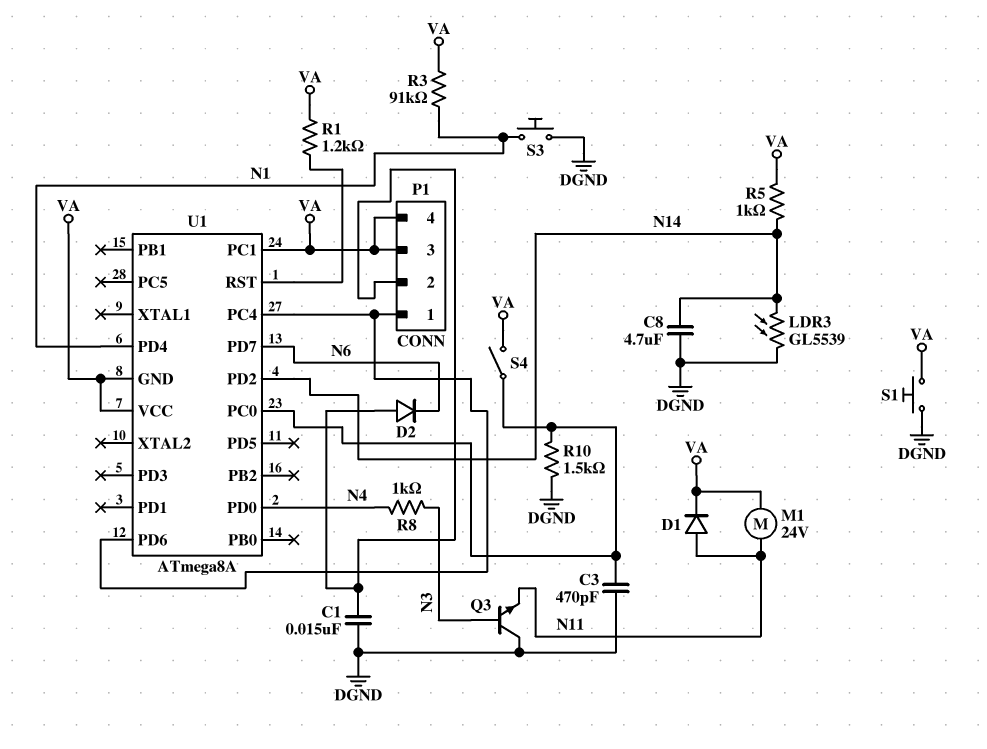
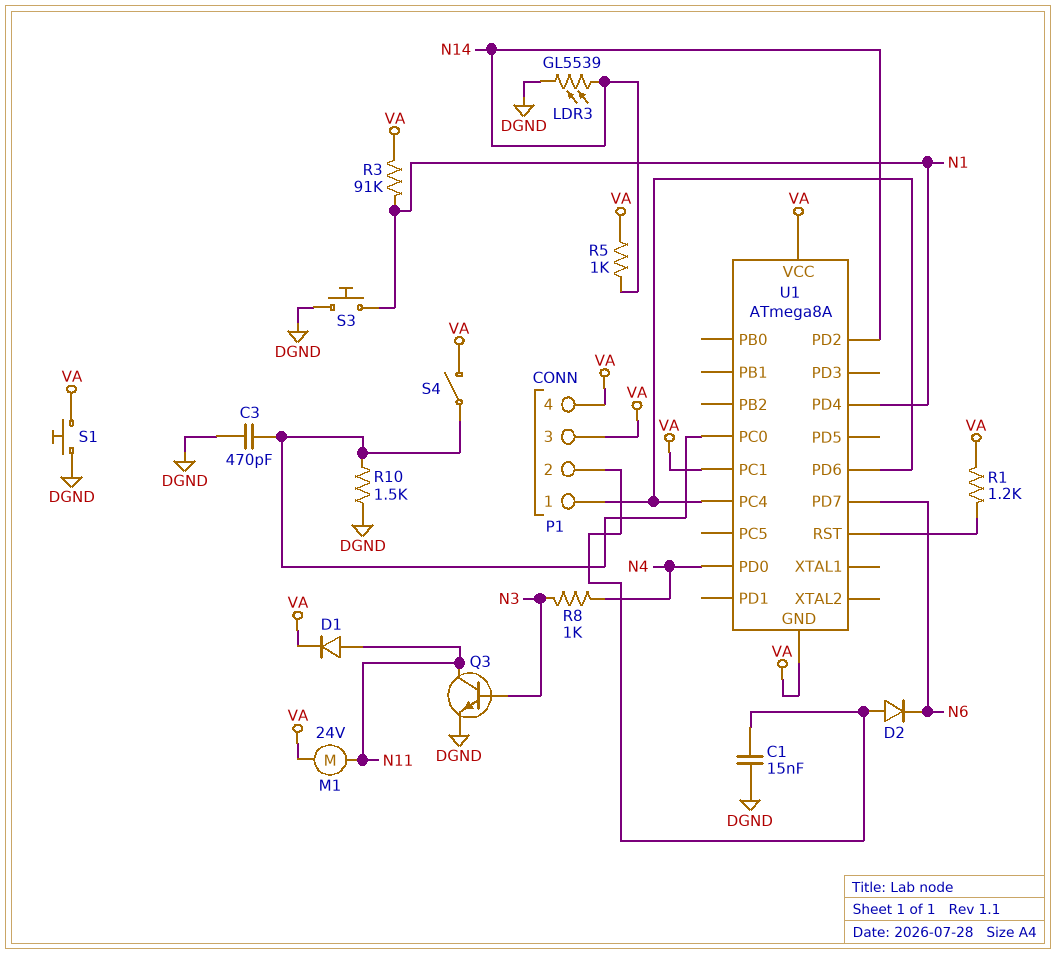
C8: 4.7uF (DGND, N14) -> none
Q3: NPN (B N3, C DGND, E N11) -> NPN (B N3, C N11, E DGND)

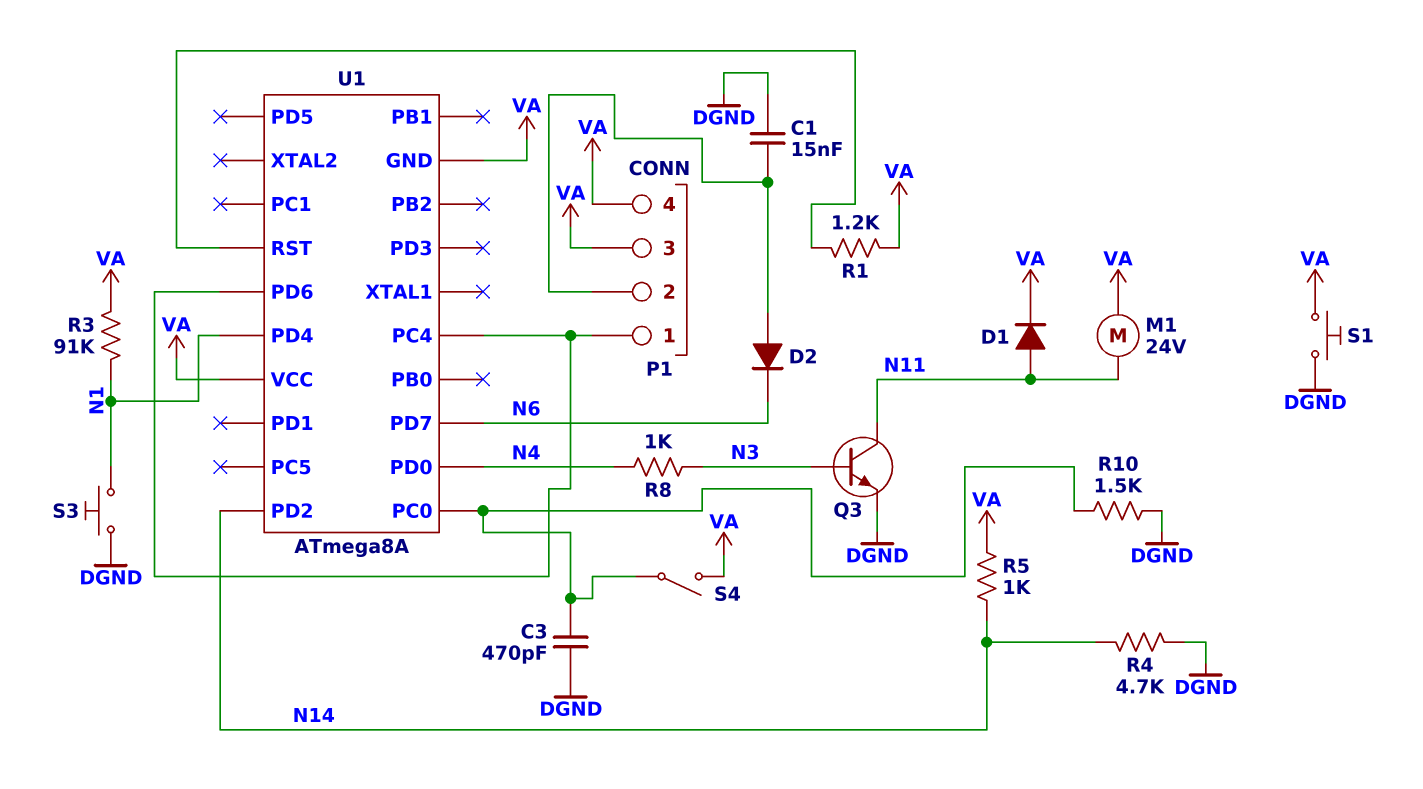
LDR3: GL5539 (DGND, N14) -> none
R4: none -> 4.7k (DGND, N14)
U1 pin PC1: VA -> none

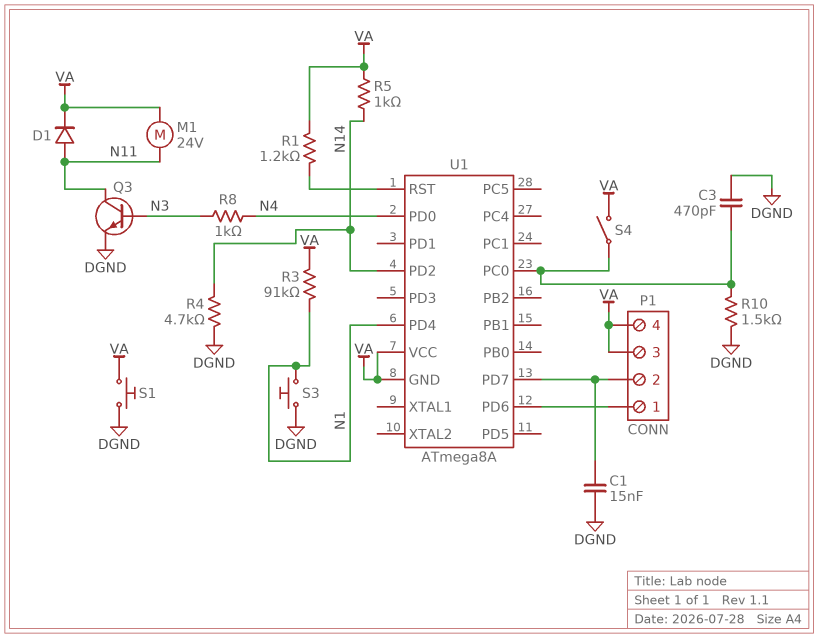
D2: diode (A P1/2, K N6) -> none
U1 pin PC4: P1/1 -> none
U1 pin PD7: N6 -> P1/2

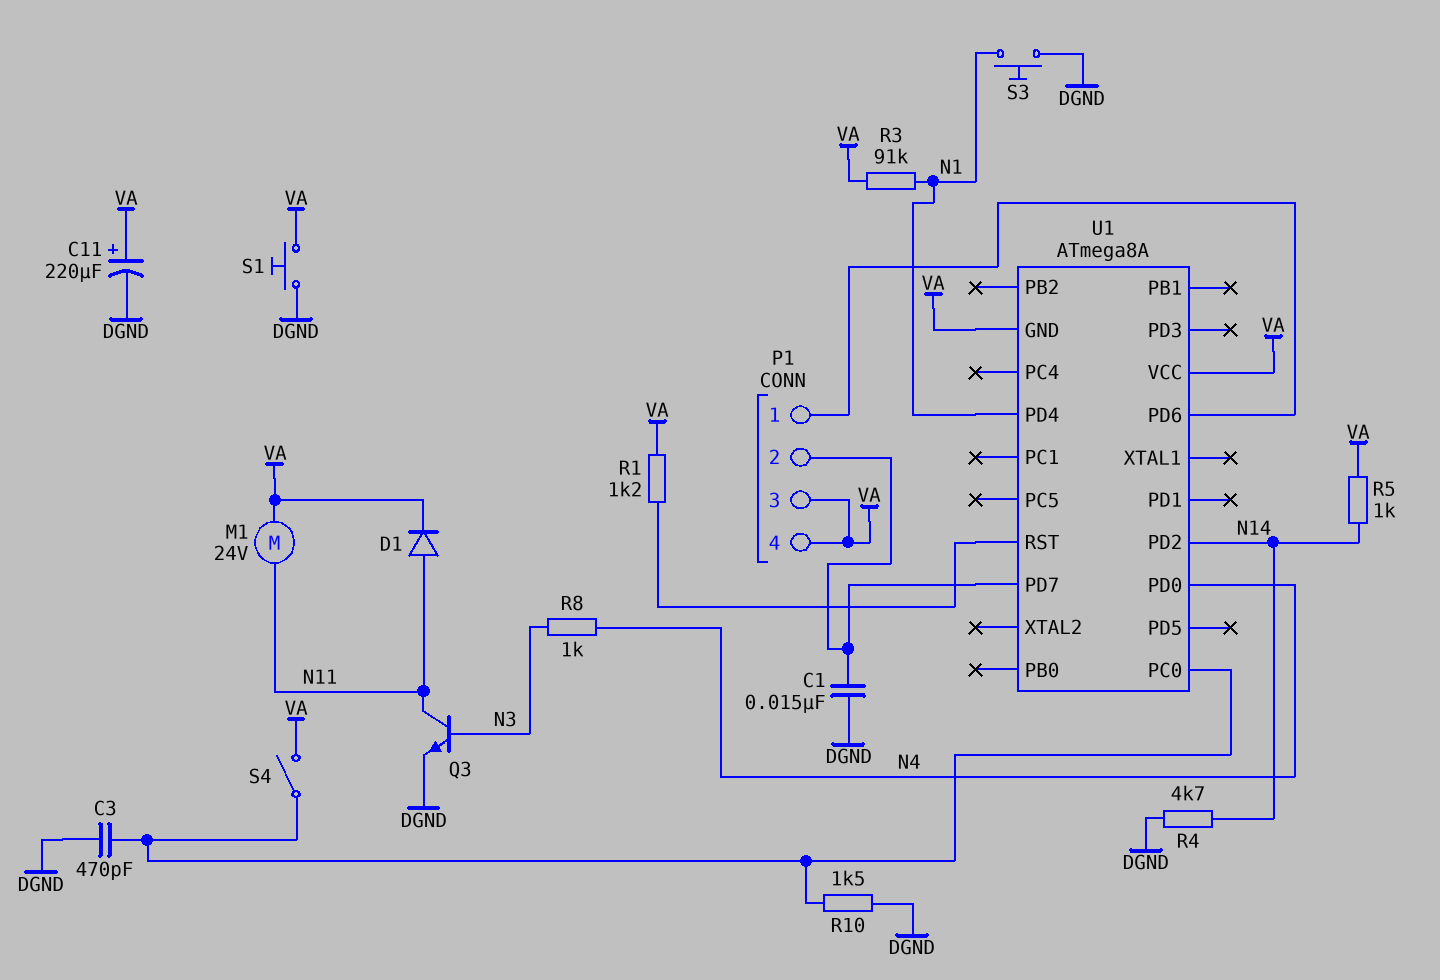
C11: none -> 220uF (plus VA, minus DGND)

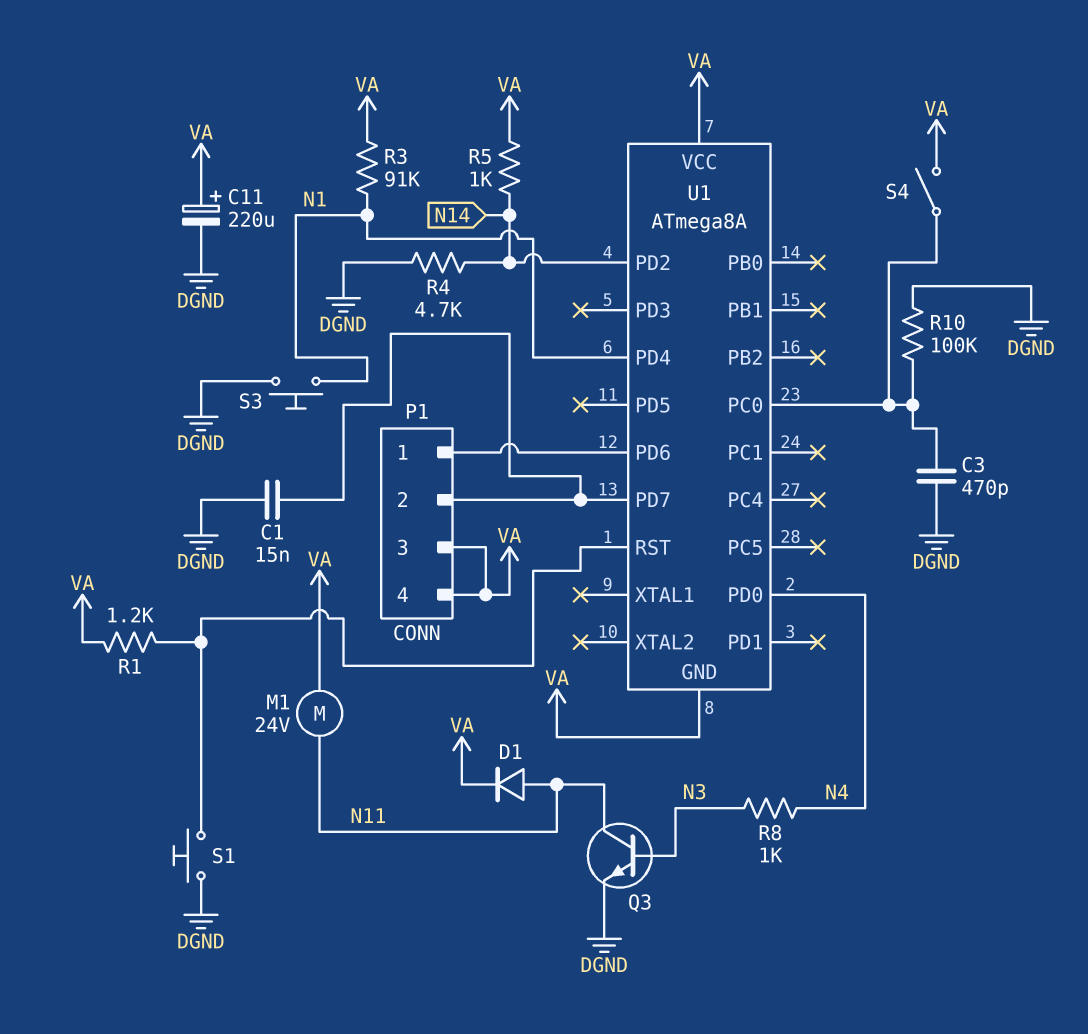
R10: 1.5k (DGND, U1/PC0) -> 100k (DGND, U1/PC0)
S1: button (DGND, VA) -> button (DGND, U1/RST)

